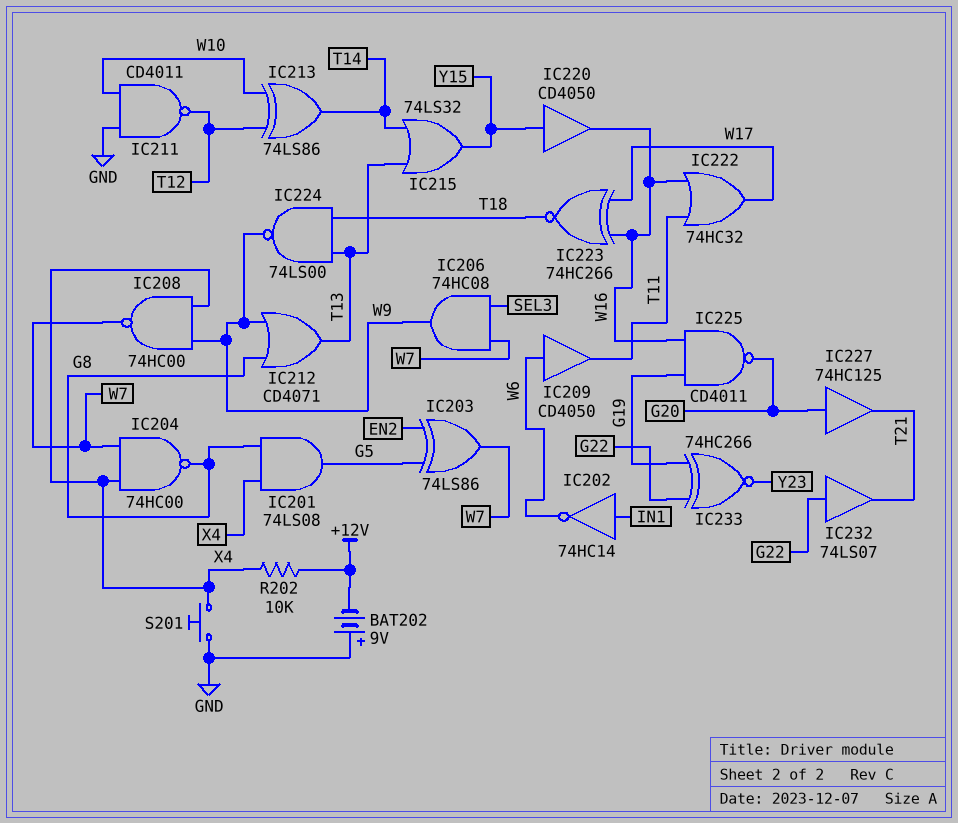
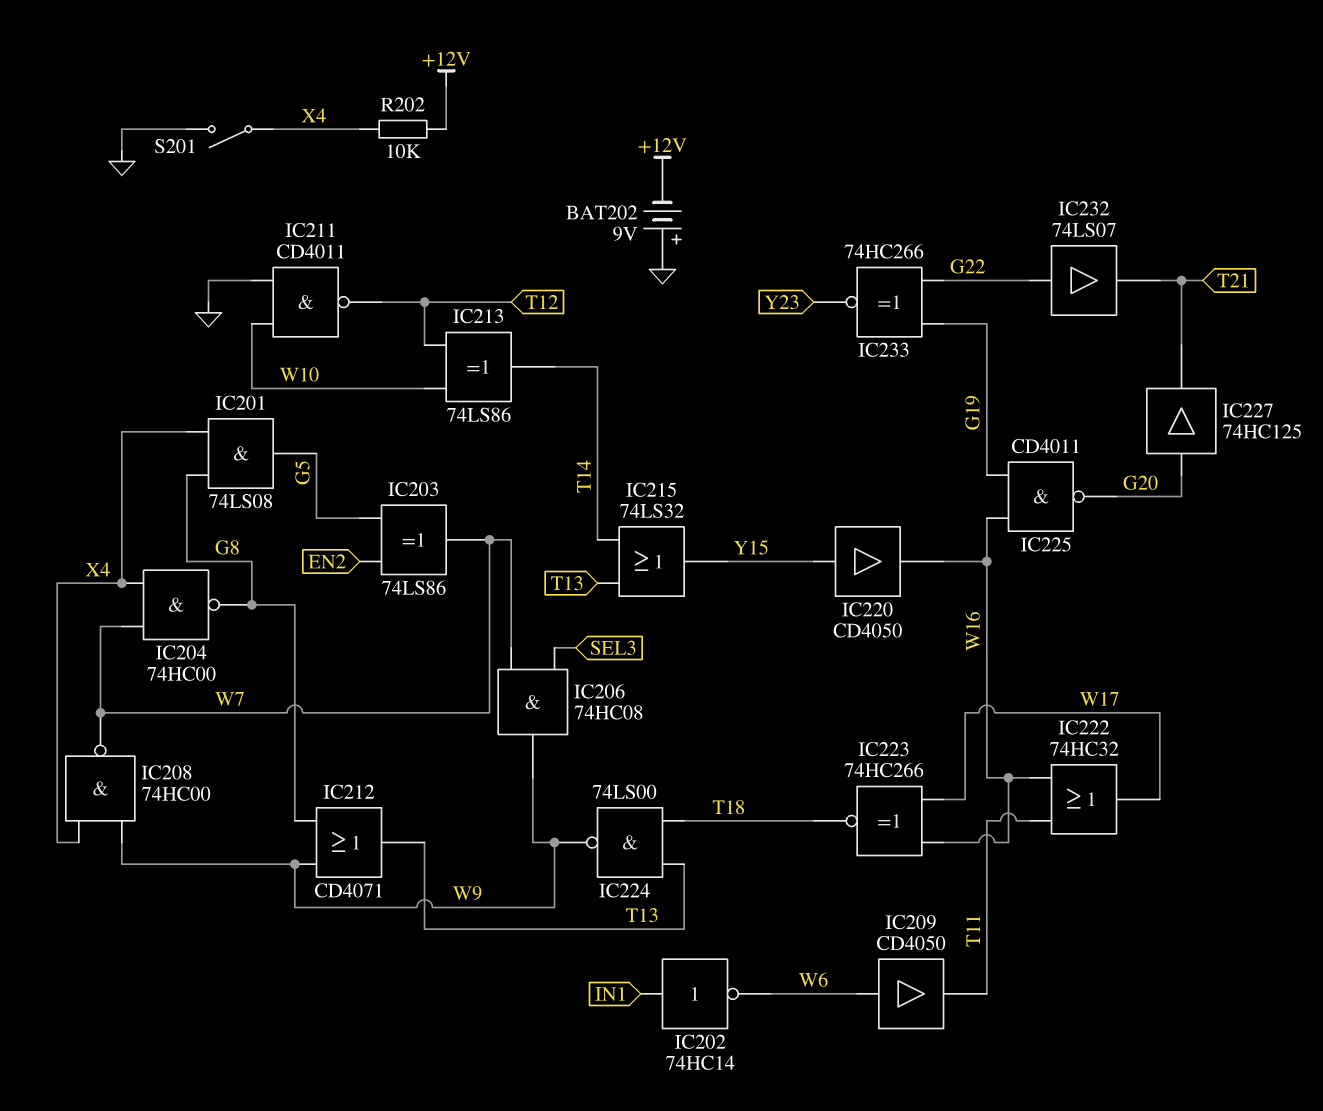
S201: button (GND, X4) -> switch (GND, X4)

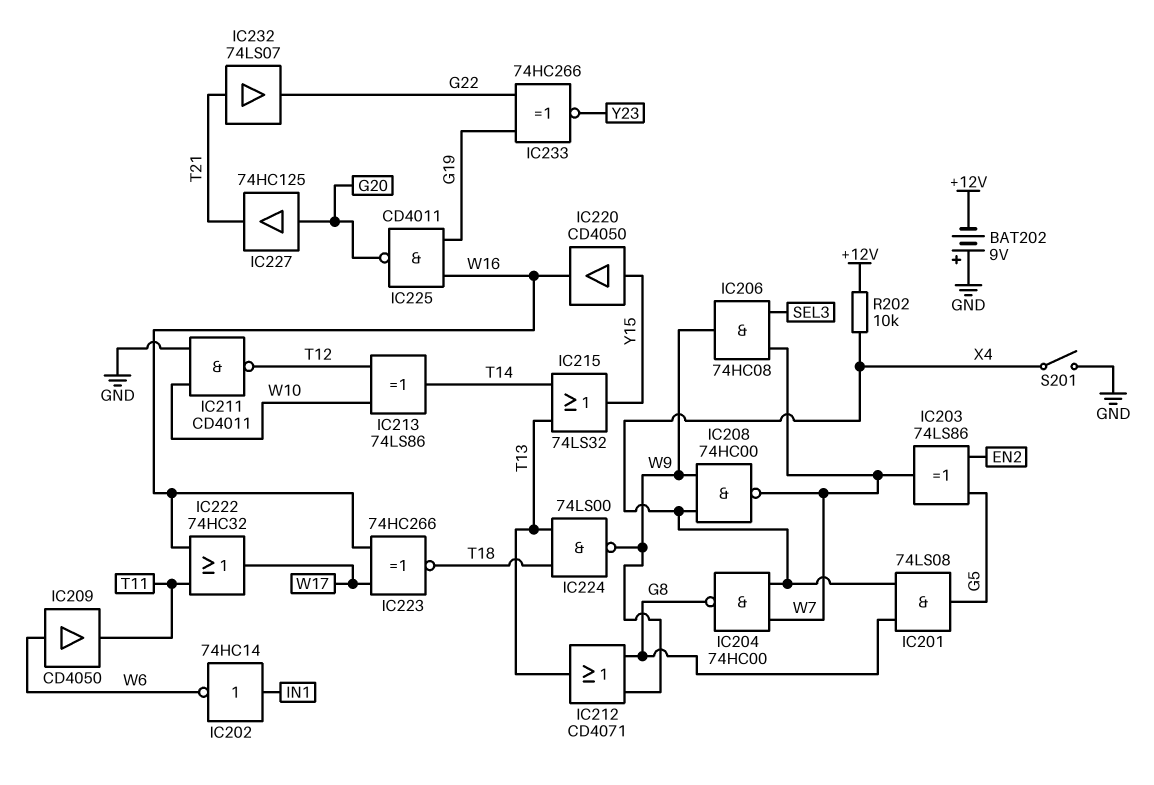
IC232: buffer 74LS07 (in G22, out T21) -> buffer 74LS07 (in T21, out G22)

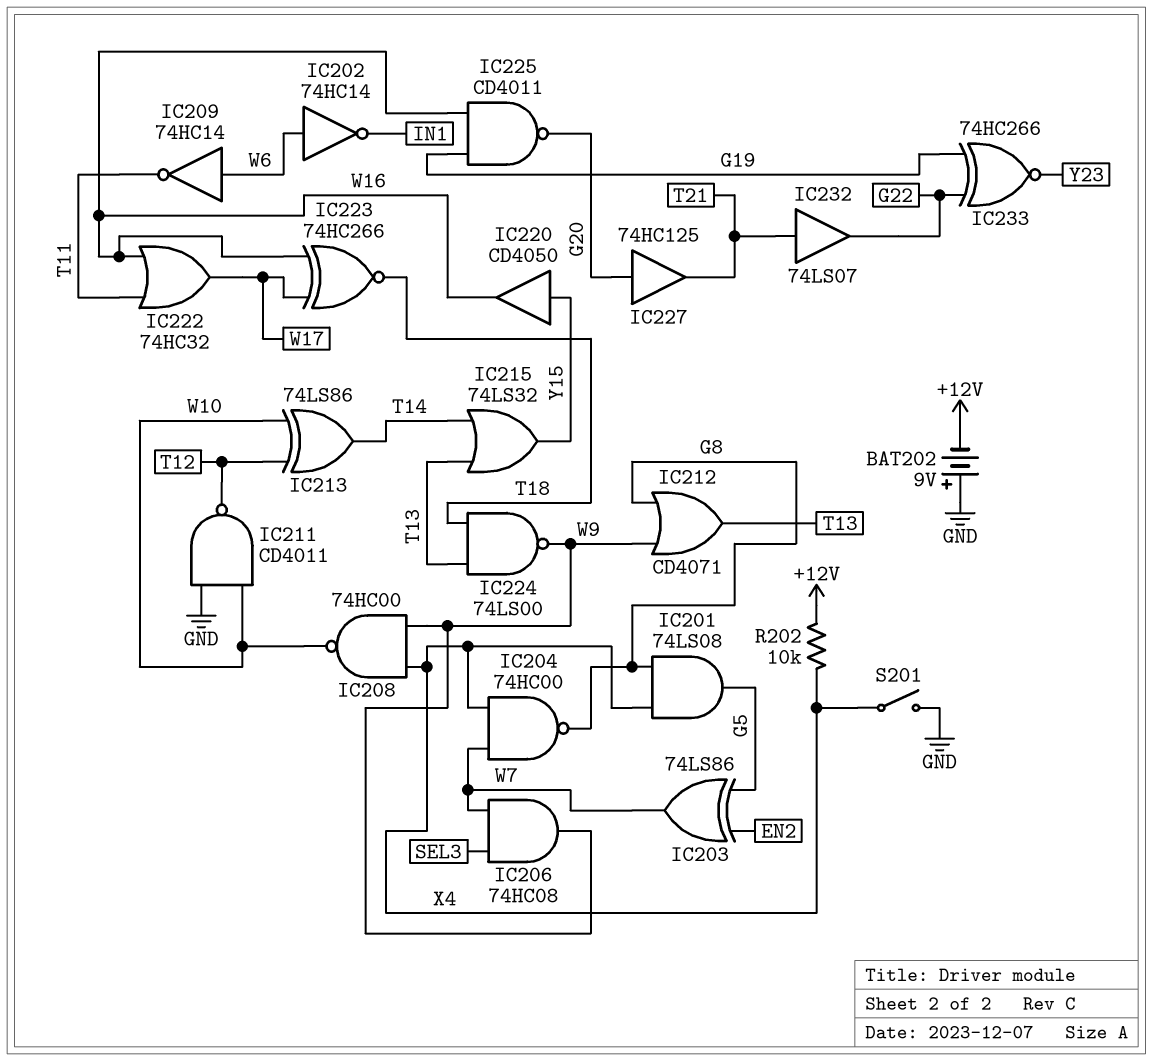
IC202: NOT 74HC14 (in IN1, out W6) -> NOT 74HC14 (in W6, out IN1)
IC208: NAND 74HC00 (in W9, in X4, out W7) -> NAND 74HC00 (in W9, in X4, out W10)
IC209: buffer CD4050 (in W6, out T11) -> NOT 74HC14 (in W6, out T11)

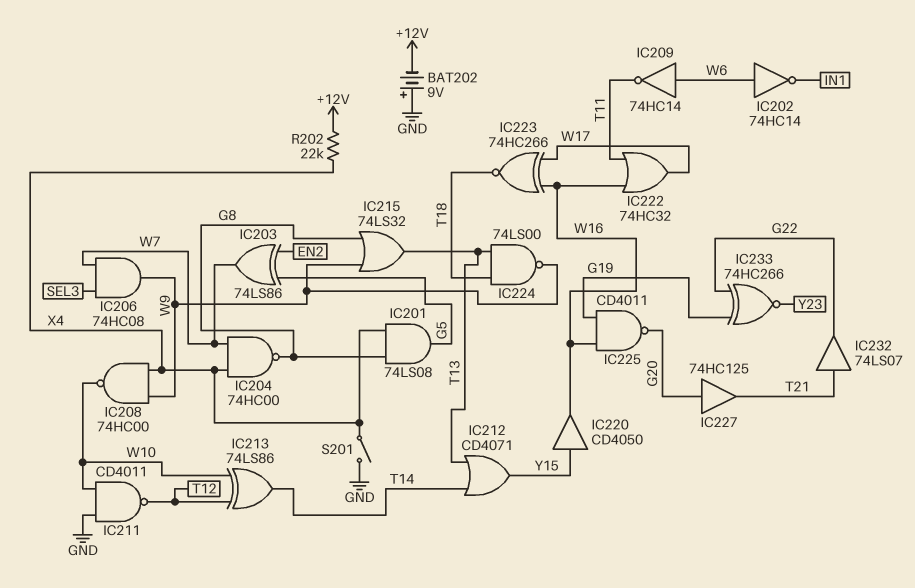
IC212: OR CD4071 (in G8, in W9, out T13) -> OR CD4071 (in T13, in T14, out Y15)
IC215: OR 74LS32 (in T13, in T14, out Y15) -> OR 74LS32 (in G8, in W9, out T13)
R202: 10k (+12V, X4) -> 22k (+12V, X4)

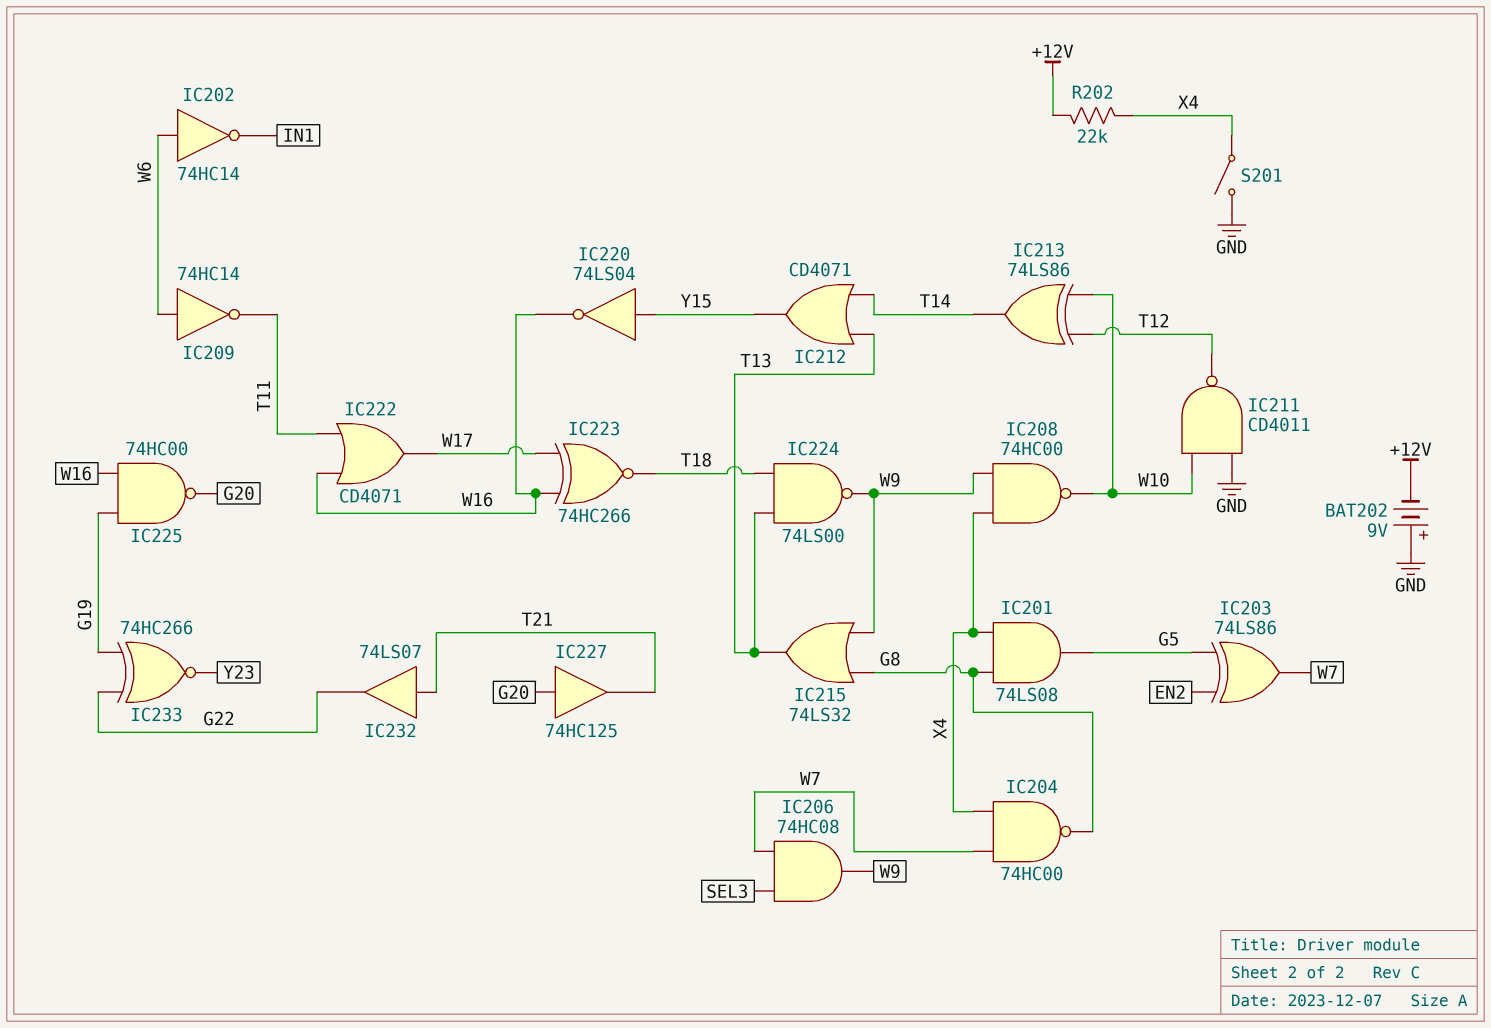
IC220: buffer CD4050 (in Y15, out W16) -> NOT 74LS04 (in Y15, out W16)
IC222: OR 74HC32 (in T11, in W16, out W17) -> OR CD4071 (in T11, in W16, out W17)
IC225: NAND CD4011 (in G19, in W16, out G20) -> NAND 74HC00 (in G19, in W16, out G20)

